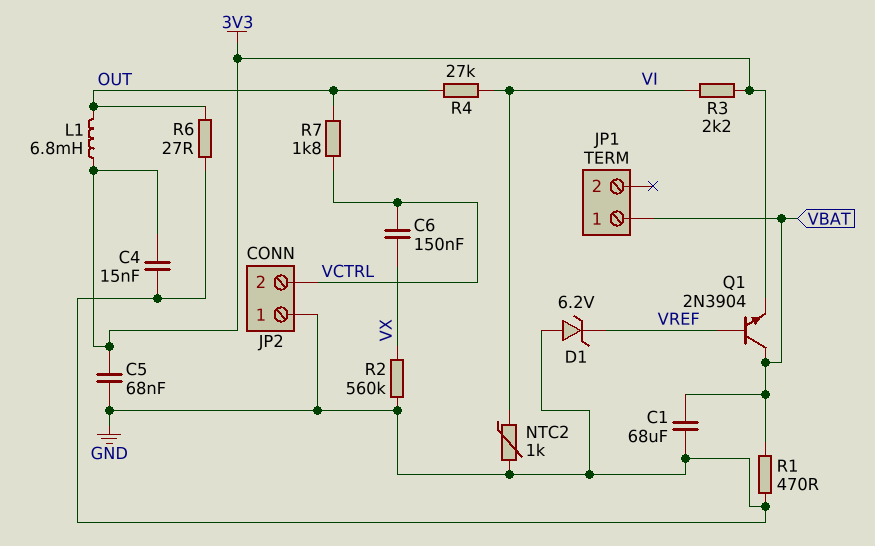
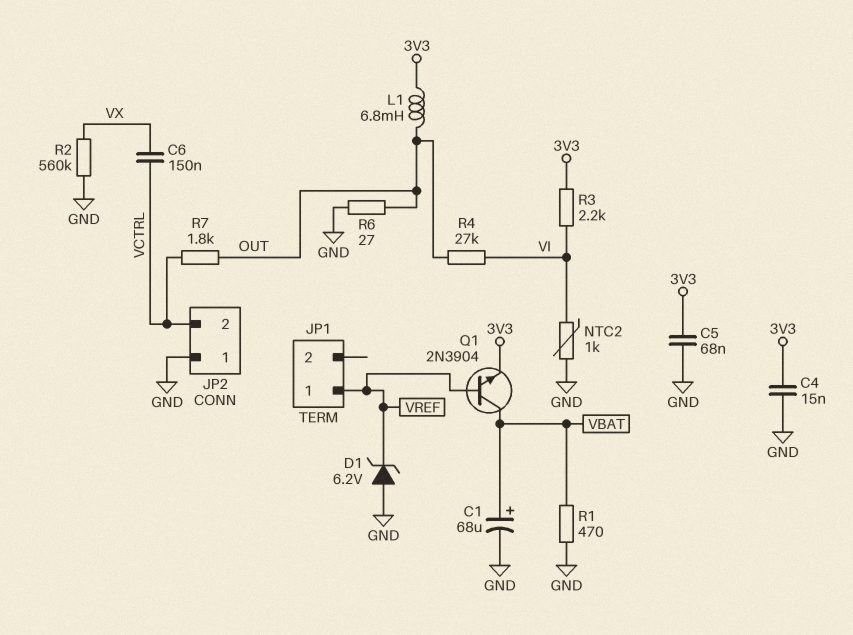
C1: 68uF (GND, VBAT) -> 68uF (plus VBAT, minus GND)
JP1 pin 1: VBAT -> VREF

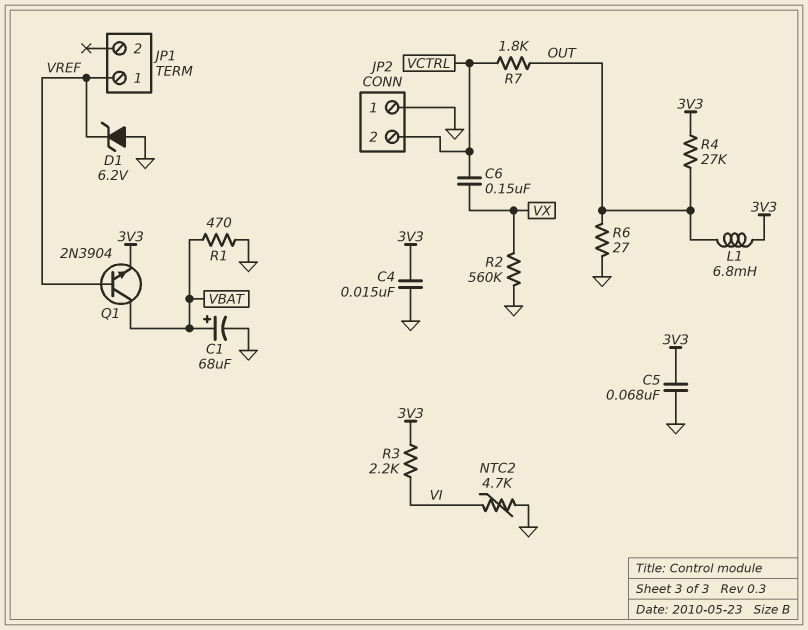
NTC2: 1k (GND, VI) -> 4.7k (GND, VI)
R4: 27k (OUT, VI) -> 27k (3V3, OUT)

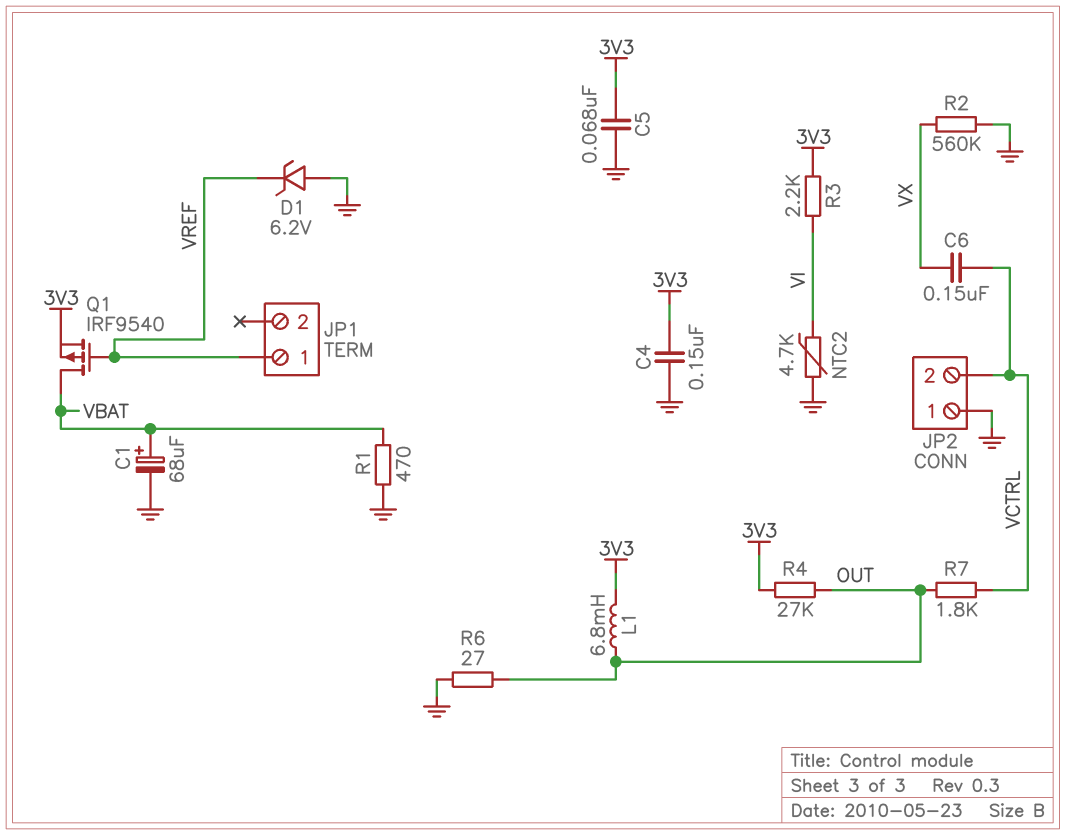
C4: 15nF (3V3, GND) -> 150nF (3V3, GND)
Q1: NPN 2N3904 (B VREF, C VBAT, E 3V3) -> PMOS IRF9540 (G VREF, D VBAT, S 3V3)

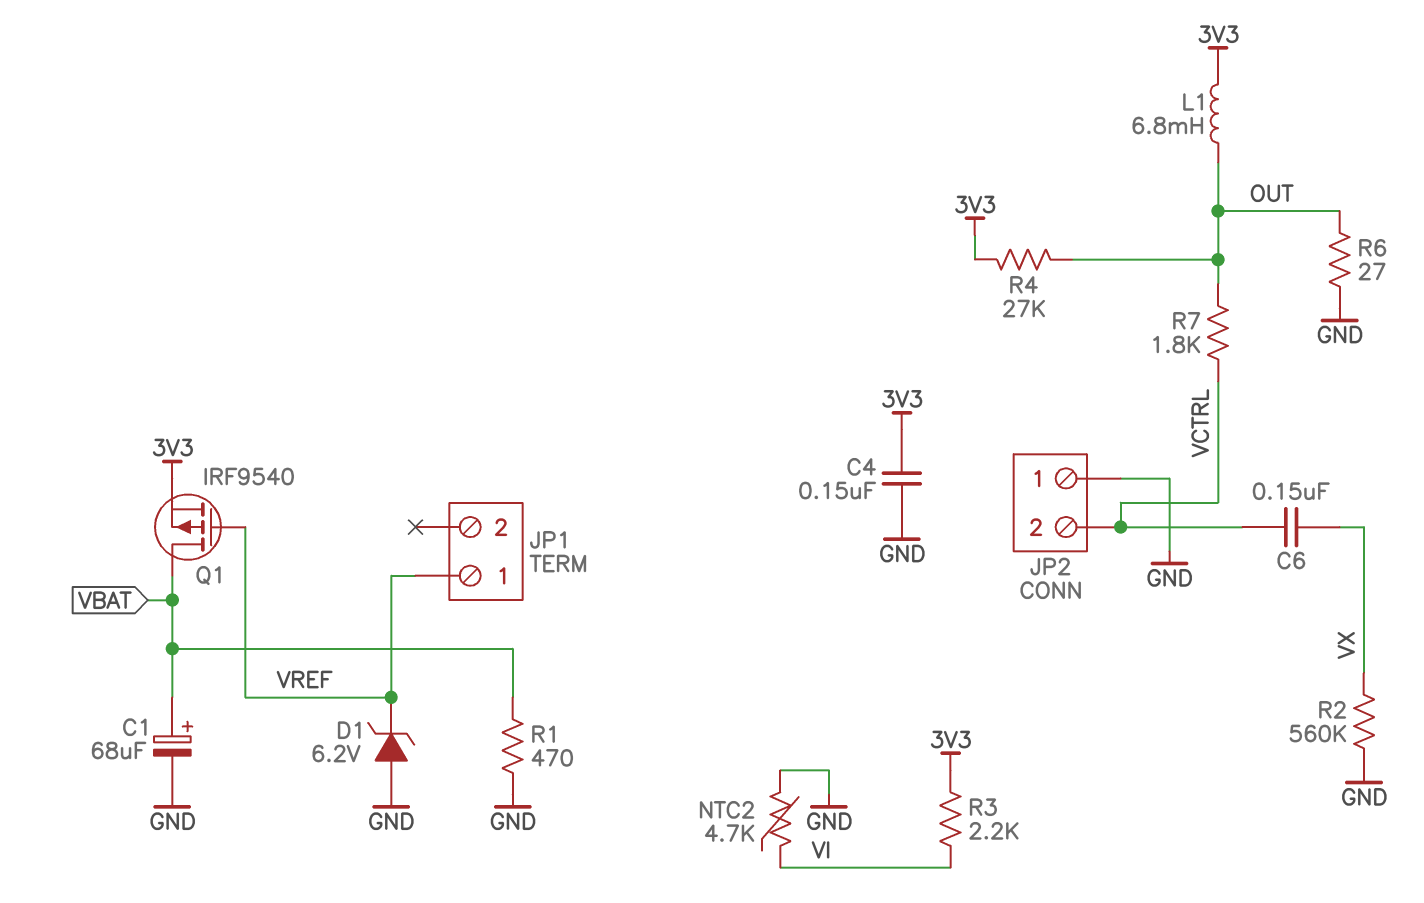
C5: 68nF (3V3, GND) -> none

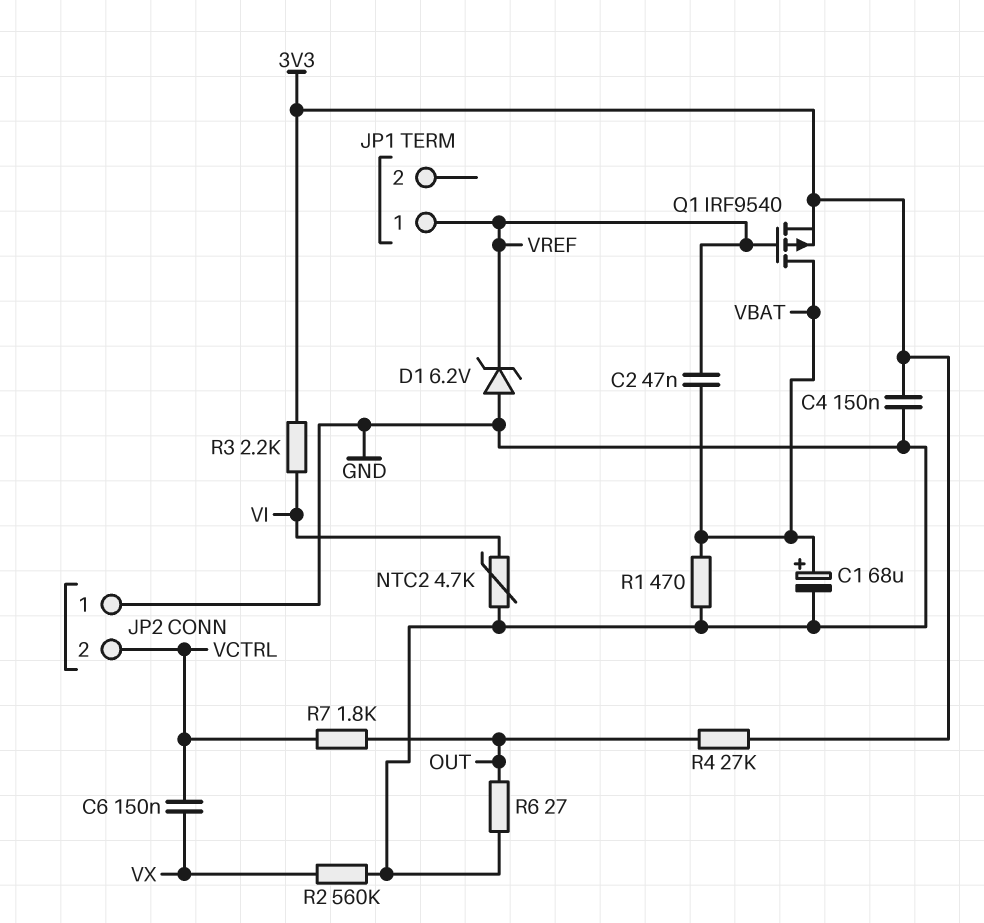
C2: none -> 47nF (VBAT, VREF)
L1: 6.8mH (3V3, OUT) -> none

